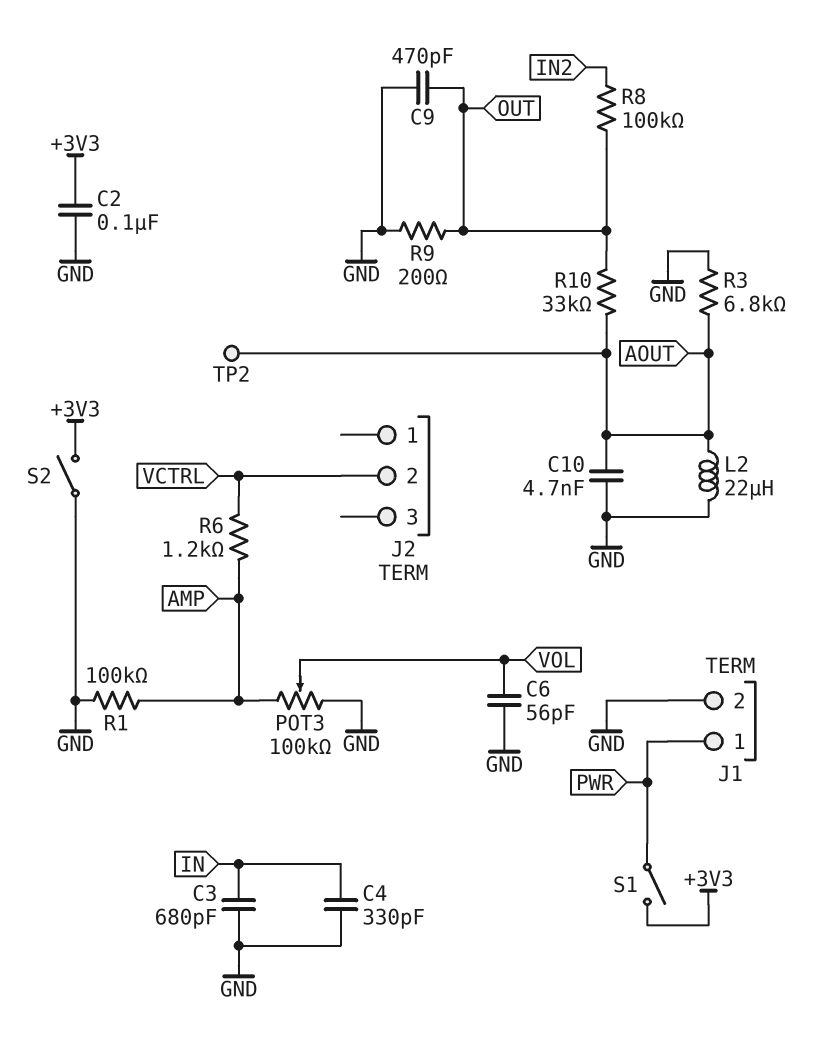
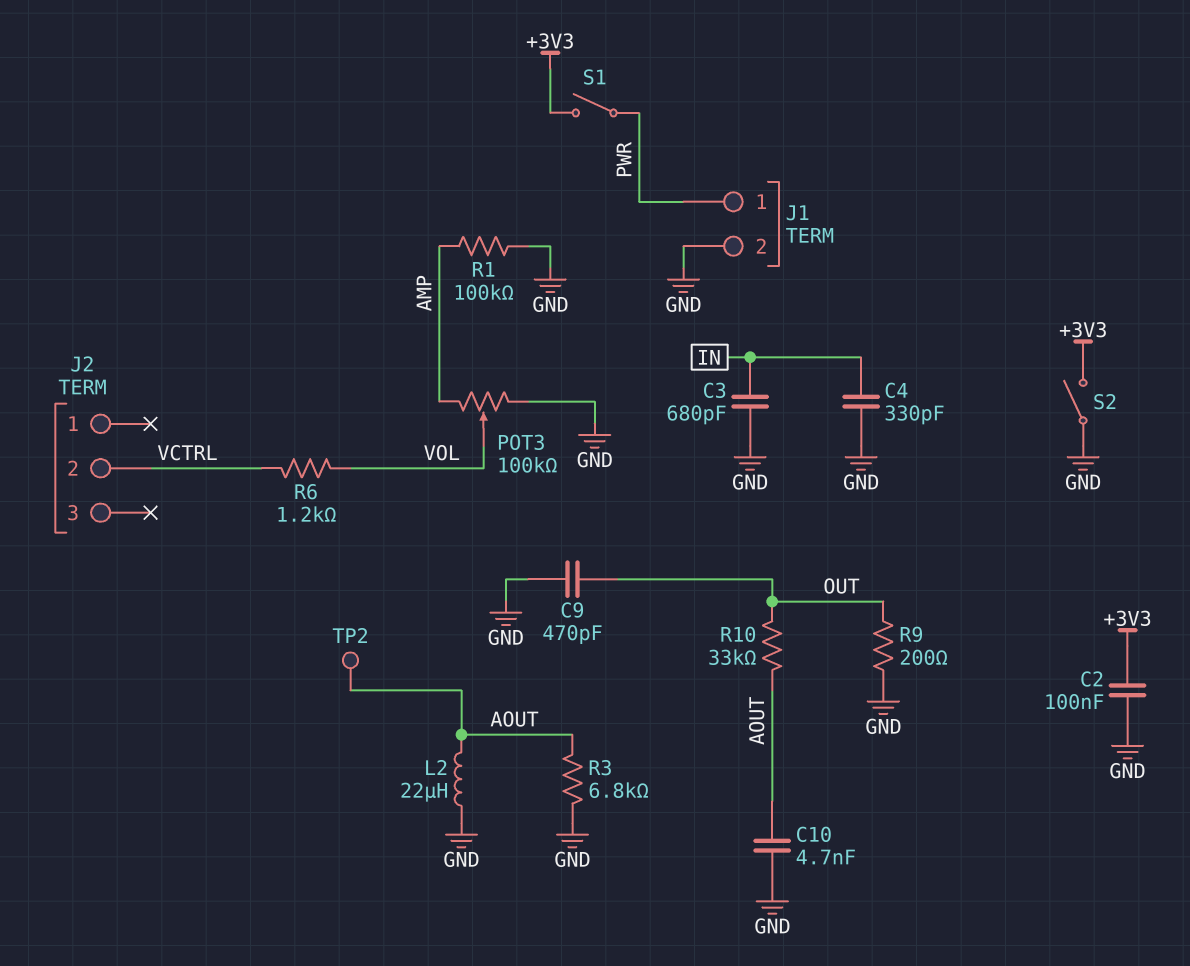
C6: 56pF (GND, VOL) -> none
R6: 1.2k (AMP, VCTRL) -> 1.2k (VCTRL, VOL)
R8: 100k (IN2, OUT) -> none

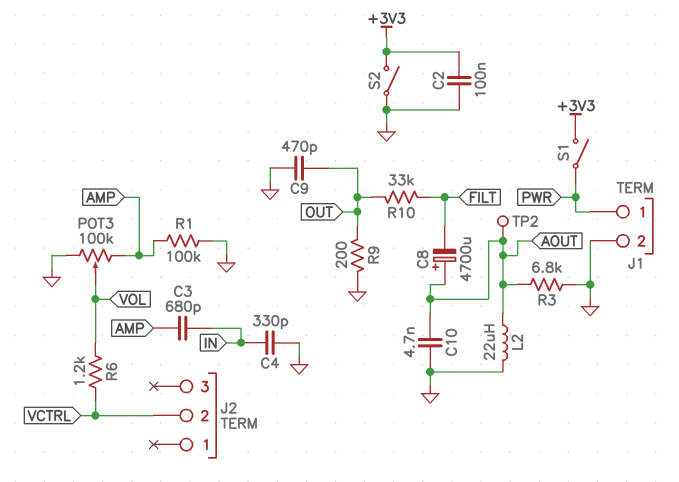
C3: 680pF (GND, IN) -> 680pF (AMP, IN)
C8: none -> 4700uF (plus AOUT, minus FILT)
R10: 33k (AOUT, OUT) -> 33k (FILT, OUT)

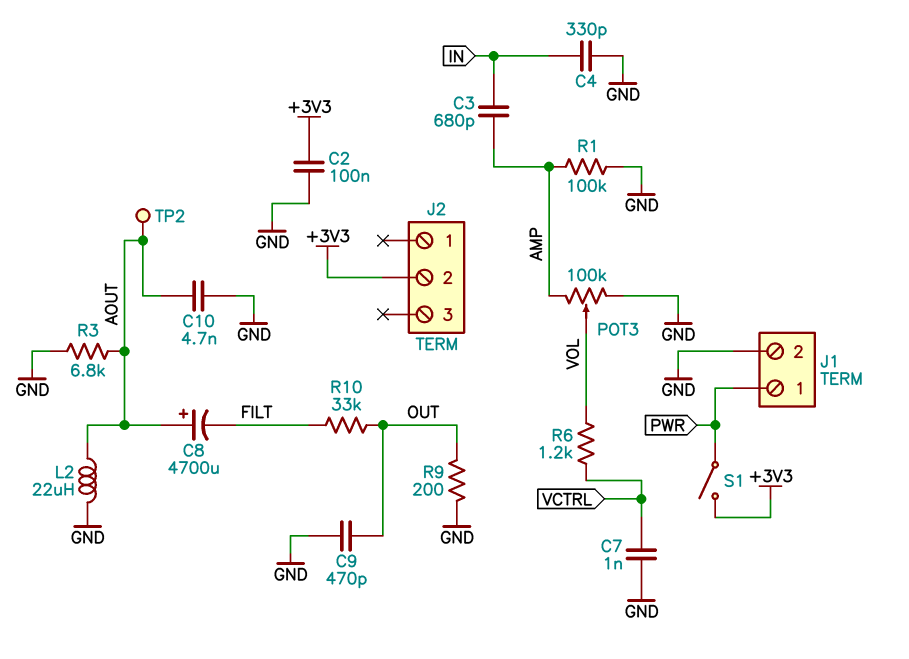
C7: none -> 1nF (GND, VCTRL)
J2 pin 2: VCTRL -> +3V3
S2: switch (+3V3, GND) -> none

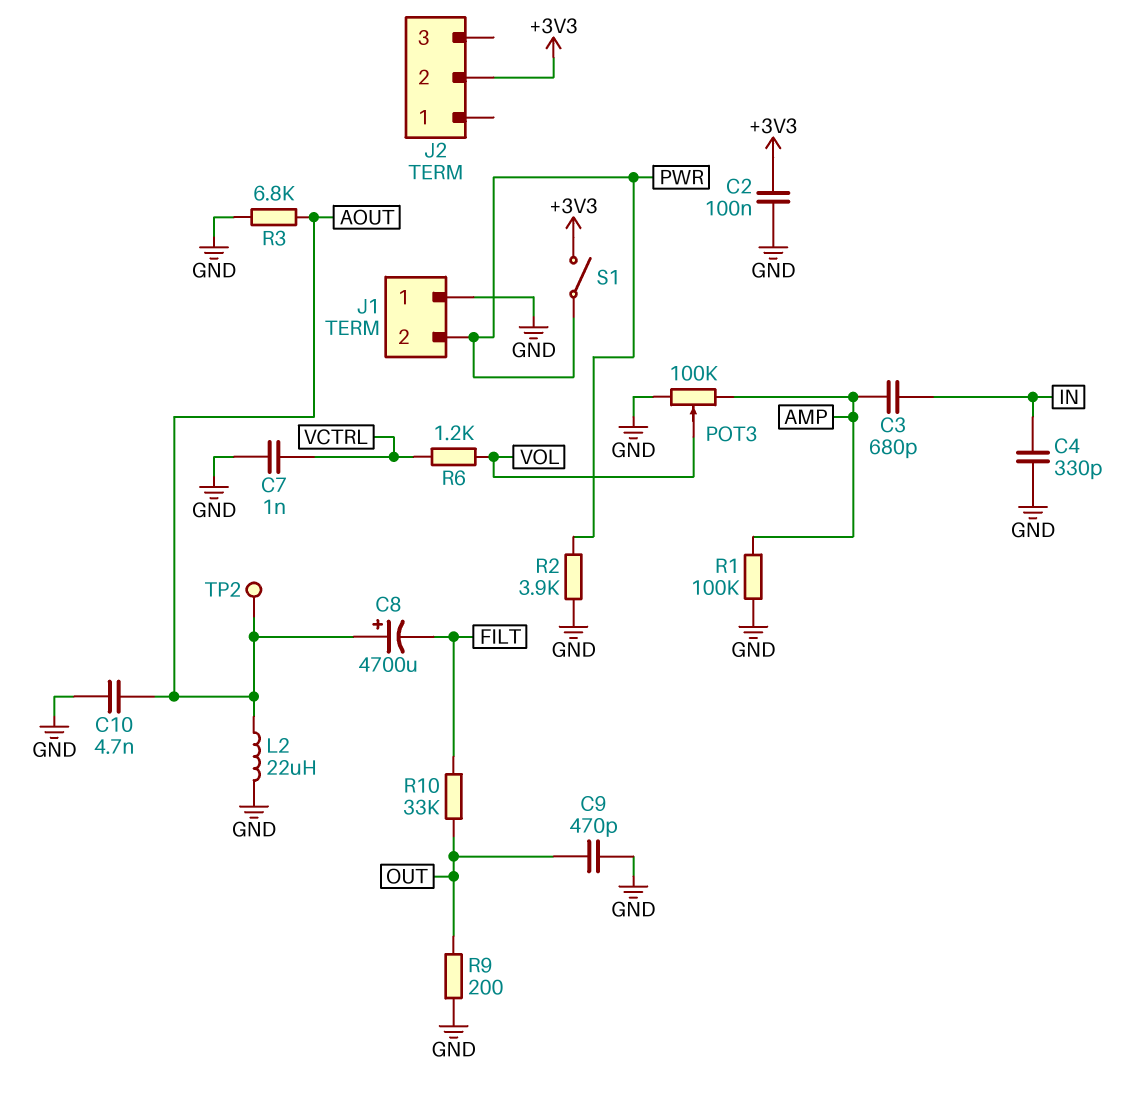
J1 pin 1: PWR -> GND
J1 pin 2: GND -> PWR
R2: none -> 3.9k (GND, PWR)

